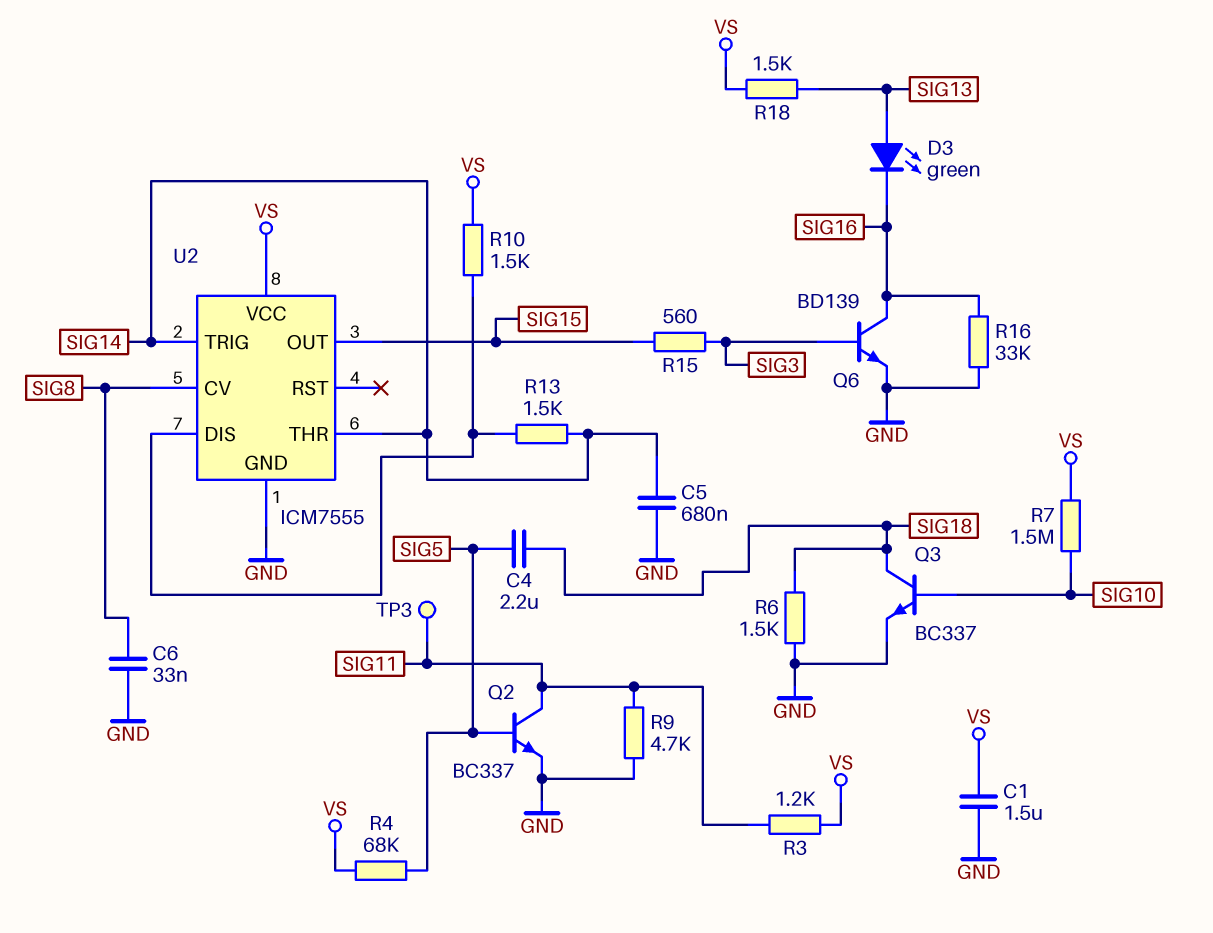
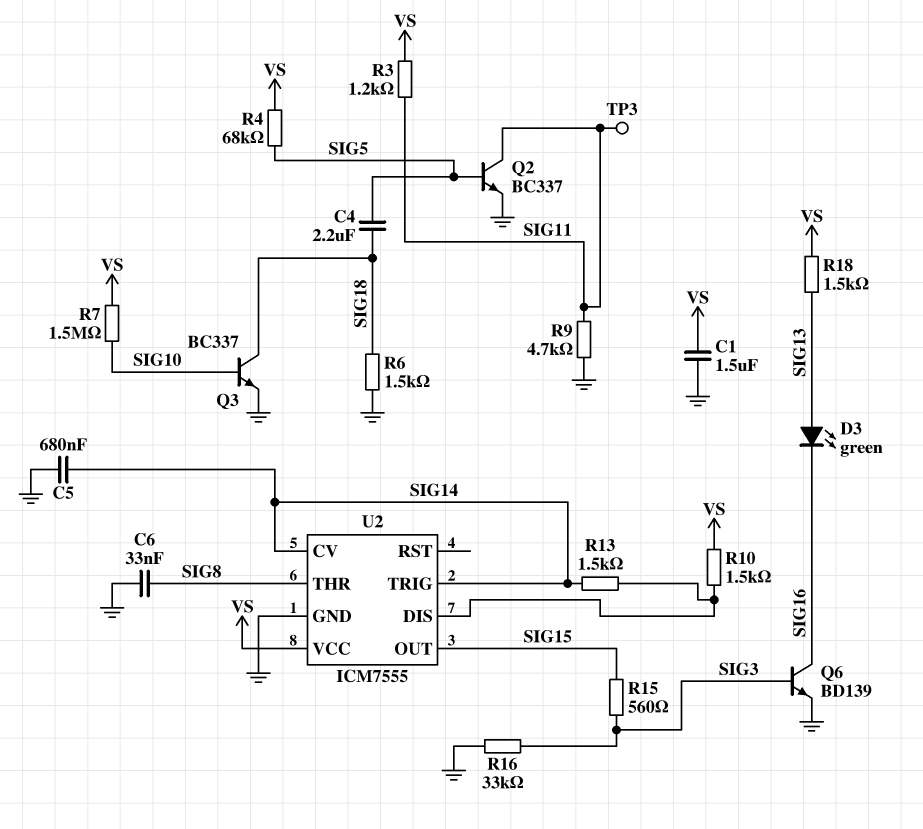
R16: 33k (GND, SIG16) -> 33k (GND, SIG3)
U2 pin CV: SIG8 -> SIG14
U2 pin THR: SIG14 -> SIG8

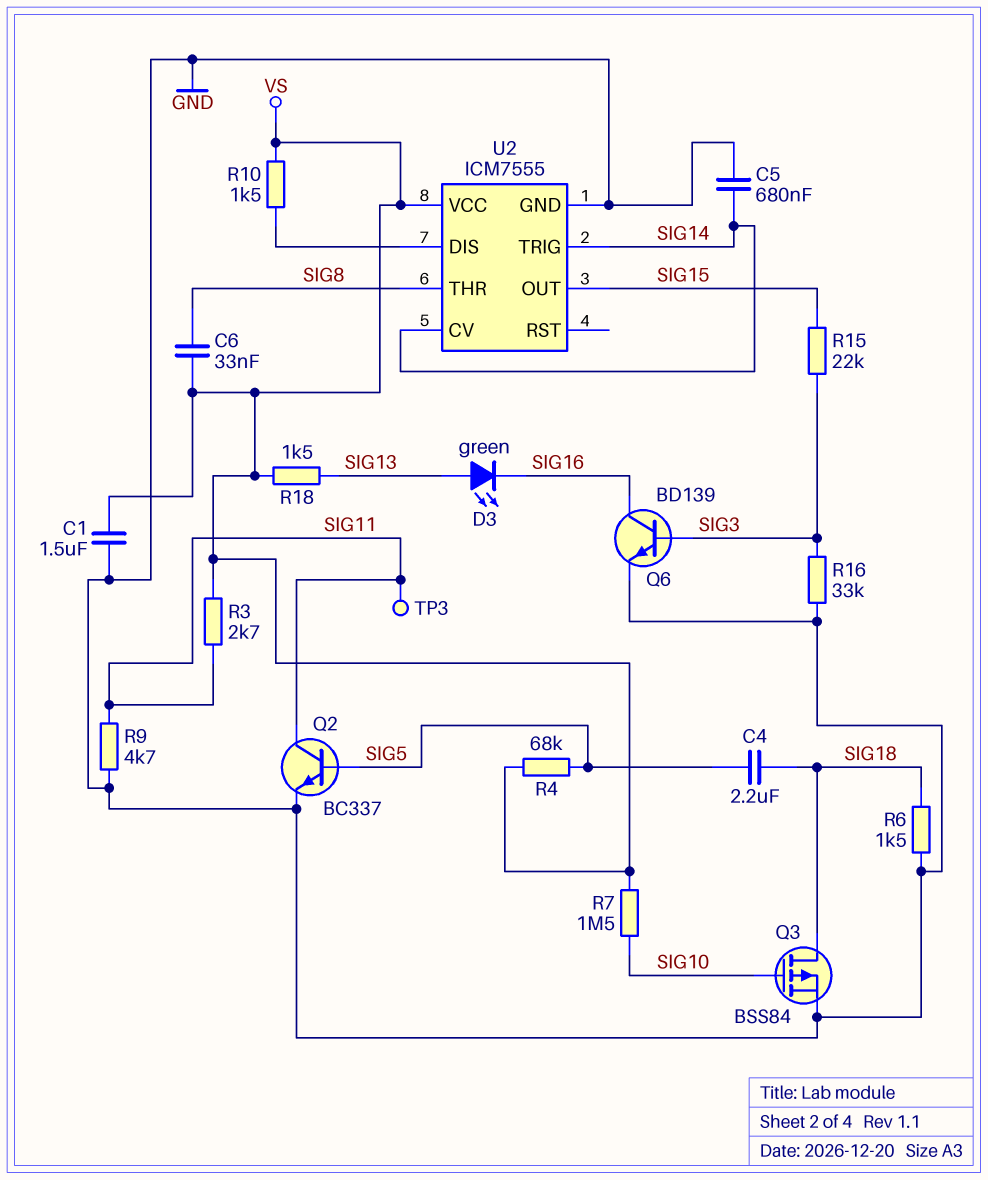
C6: 33nF (GND, SIG8) -> 33nF (SIG8, VS)
Q3: NPN BC337 (B SIG10, C SIG18, E GND) -> PMOS BSS84 (G SIG10, D SIG18, S GND)
R3: 1.2k (SIG11, VS) -> 2.7k (SIG11, VS)
R13: 1.5k (SIG14, U2/DIS) -> none
R15: 560 (SIG3, SIG15) -> 22k (SIG3, SIG15)

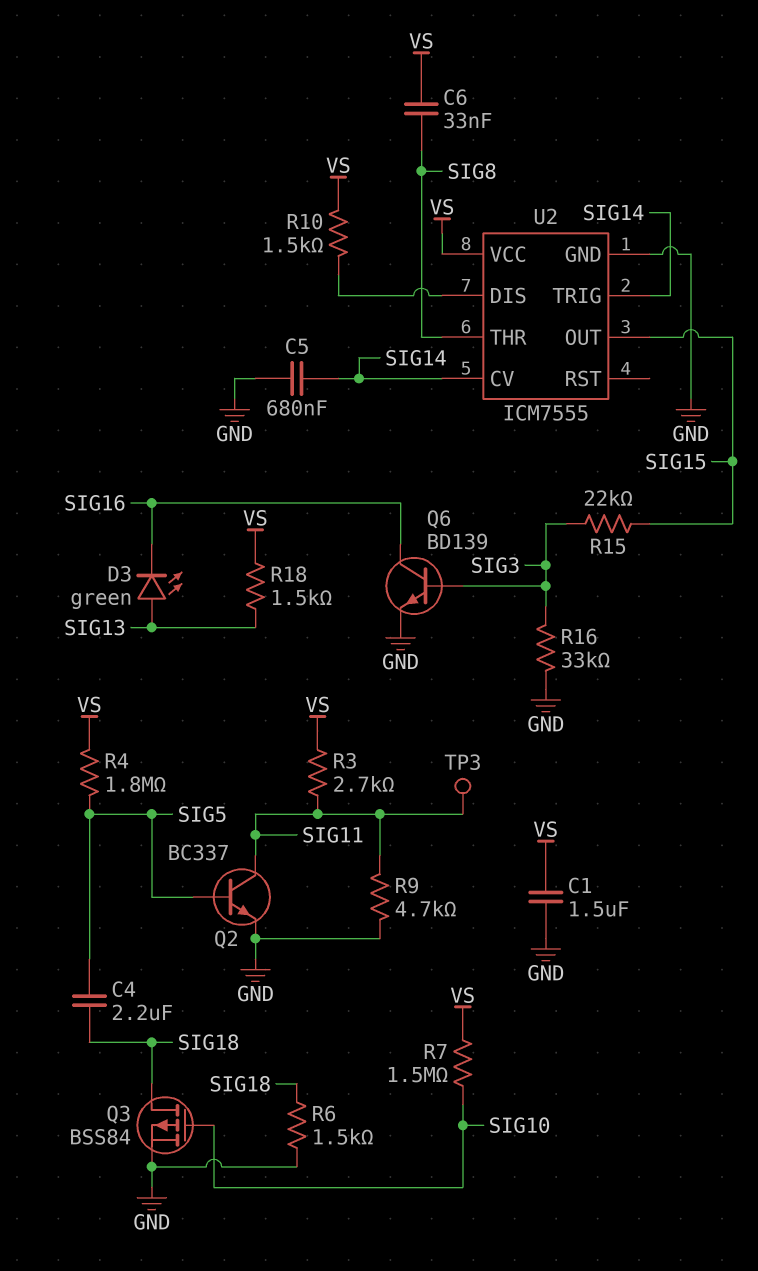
R4: 68k (SIG5, VS) -> 1.8M (SIG5, VS)

